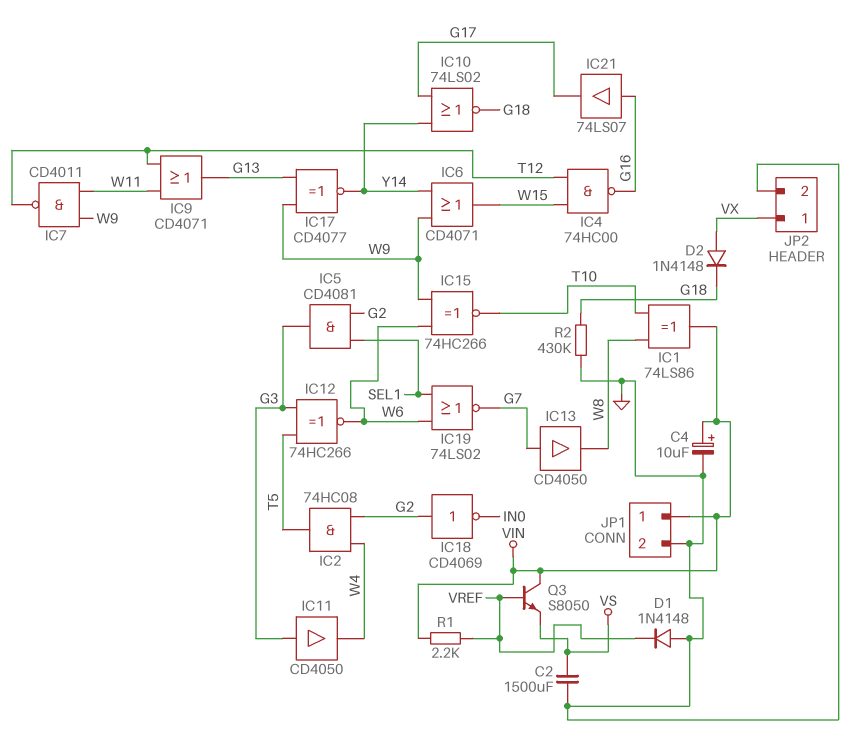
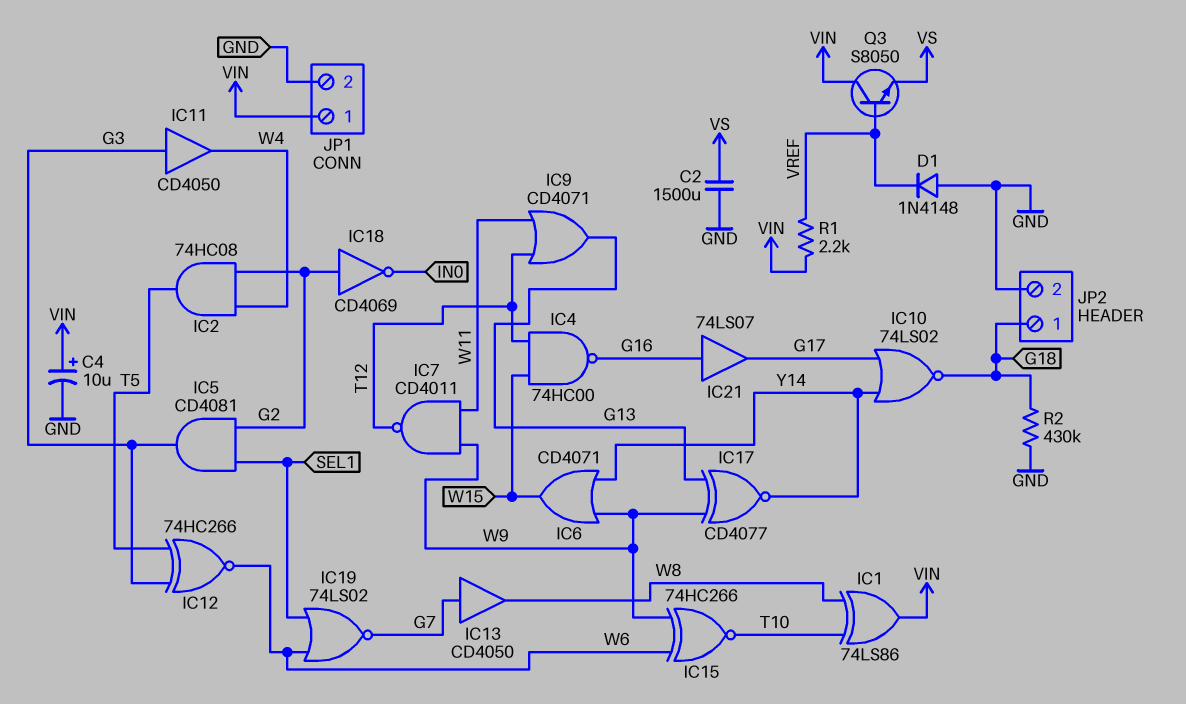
D2: diode 1N4148 (A VX, K G18) -> none
JP2 pin 1: VX -> G18

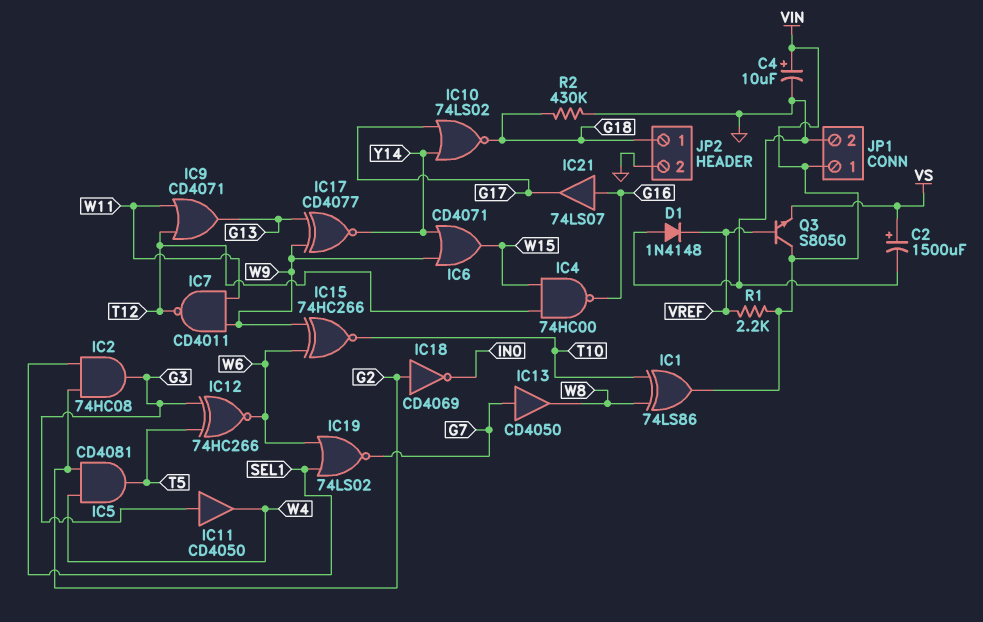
C2: 1500uF (GND, VS) -> 1500uF (plus VS, minus GND)
IC2: AND 74HC08 (in G2, in W4, out T5) -> AND 74HC08 (in G2, in SEL1, out G3)
IC5: AND CD4081 (in G2, in SEL1, out G3) -> AND CD4081 (in G2, in W4, out T5)

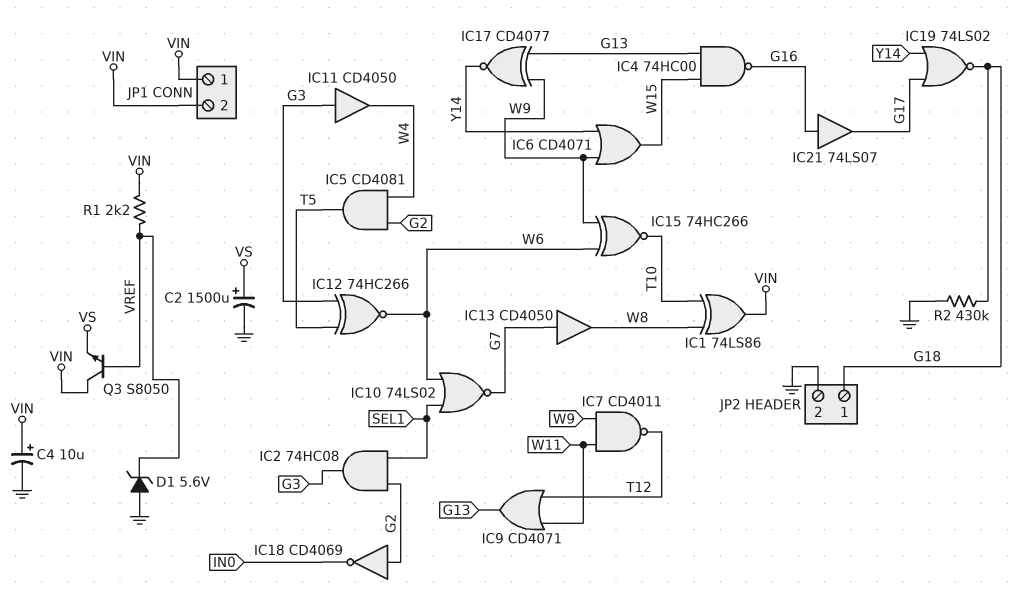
D1: diode 1N4148 (A GND, K VREF) -> zener 5.6V (A GND, K VREF)
IC4: NAND 74HC00 (in T12, in W15, out G16) -> NAND 74HC00 (in G13, in W15, out G16)
IC10: NOR 74LS02 (in G17, in Y14, out G18) -> NOR 74LS02 (in SEL1, in W6, out G7)
IC19: NOR 74LS02 (in SEL1, in W6, out G7) -> NOR 74LS02 (in G17, in Y14, out G18)
JP1 pin 2: GND -> VIN

